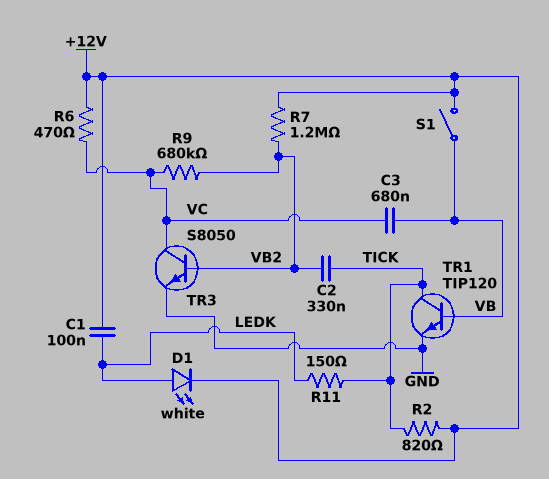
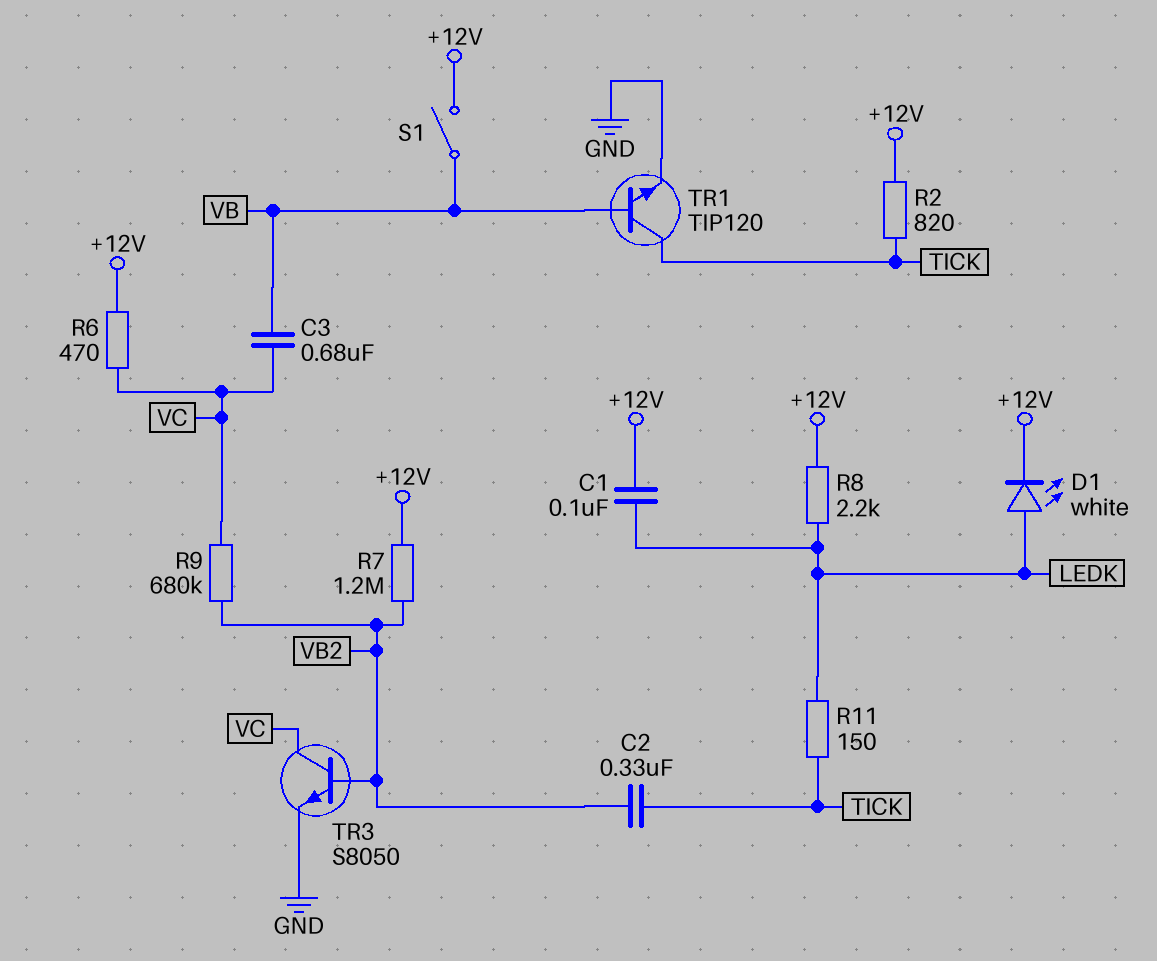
R8: none -> 2.2k (+12V, LEDK)

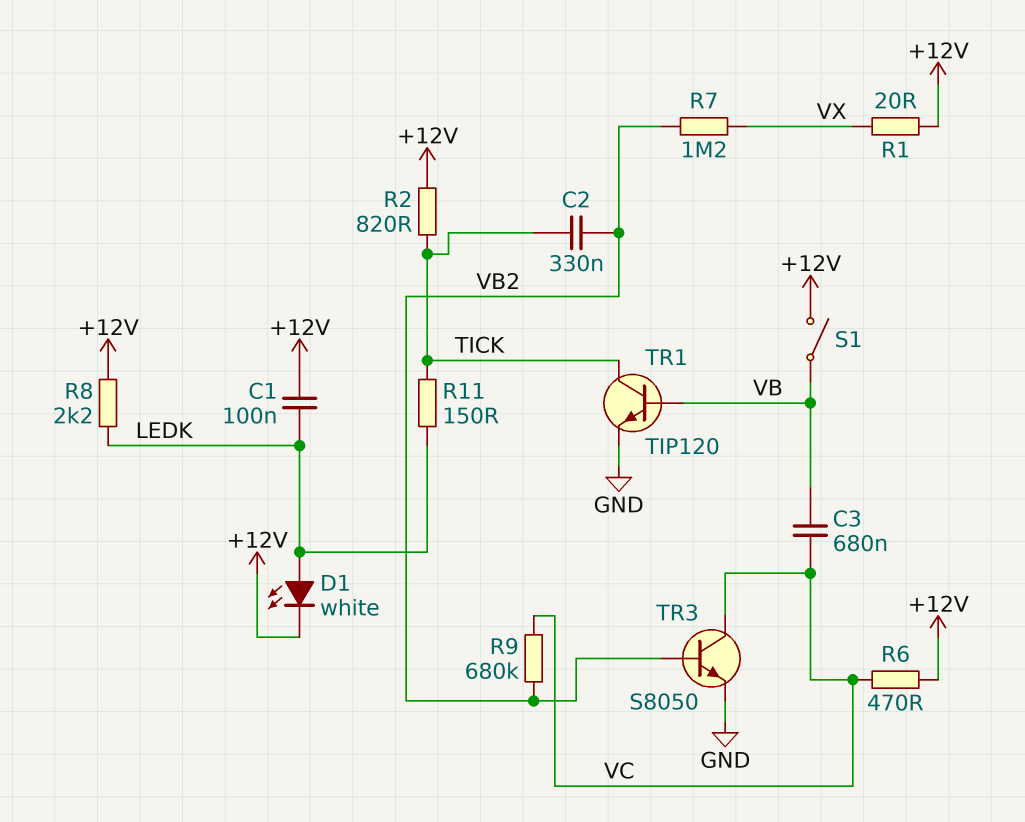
R1: none -> 20 (+12V, VX)
R7: 1.2M (+12V, VB2) -> 1.2M (VB2, VX)

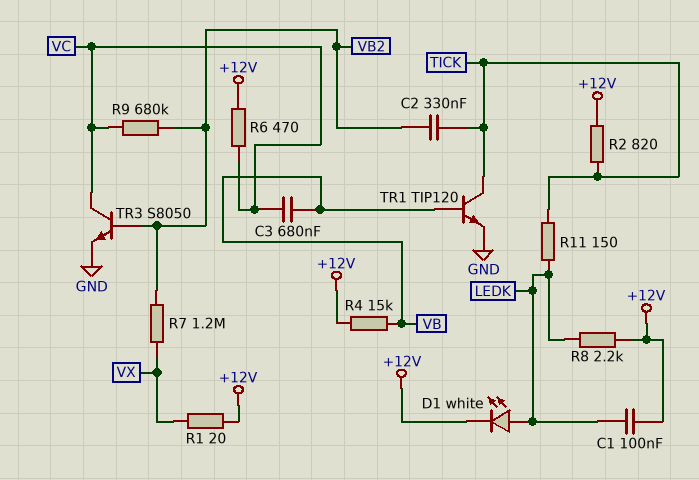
R4: none -> 15k (+12V, VB)
S1: switch (+12V, VB) -> none

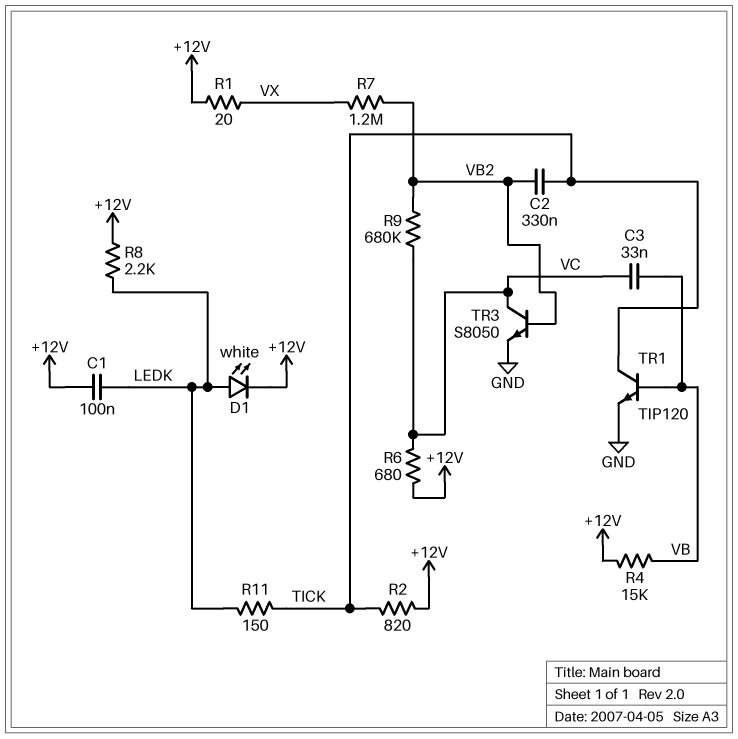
C3: 680nF (VB, VC) -> 33nF (VB, VC)
R6: 470 (+12V, VC) -> 680 (+12V, VC)

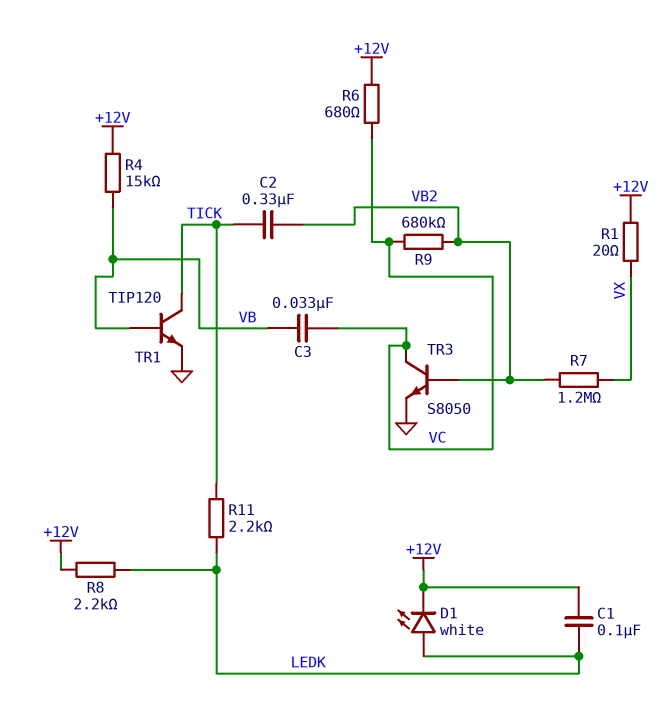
R2: 820 (+12V, TICK) -> none
R11: 150 (LEDK, TICK) -> 2.2k (LEDK, TICK)

